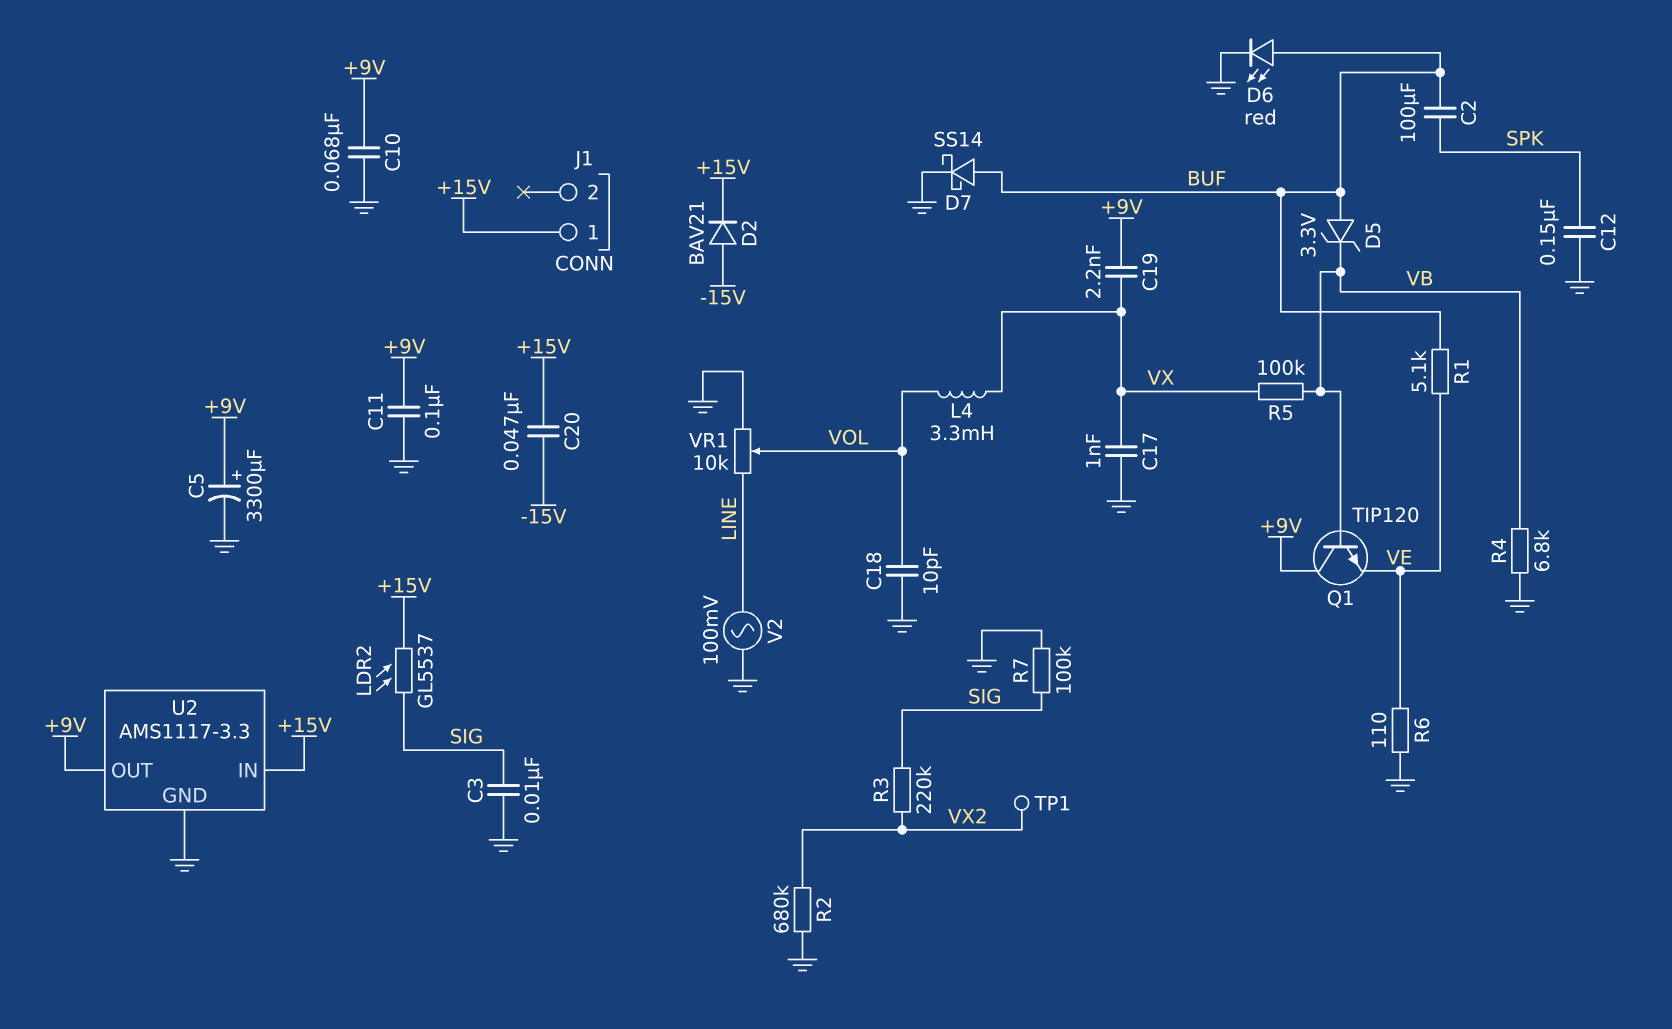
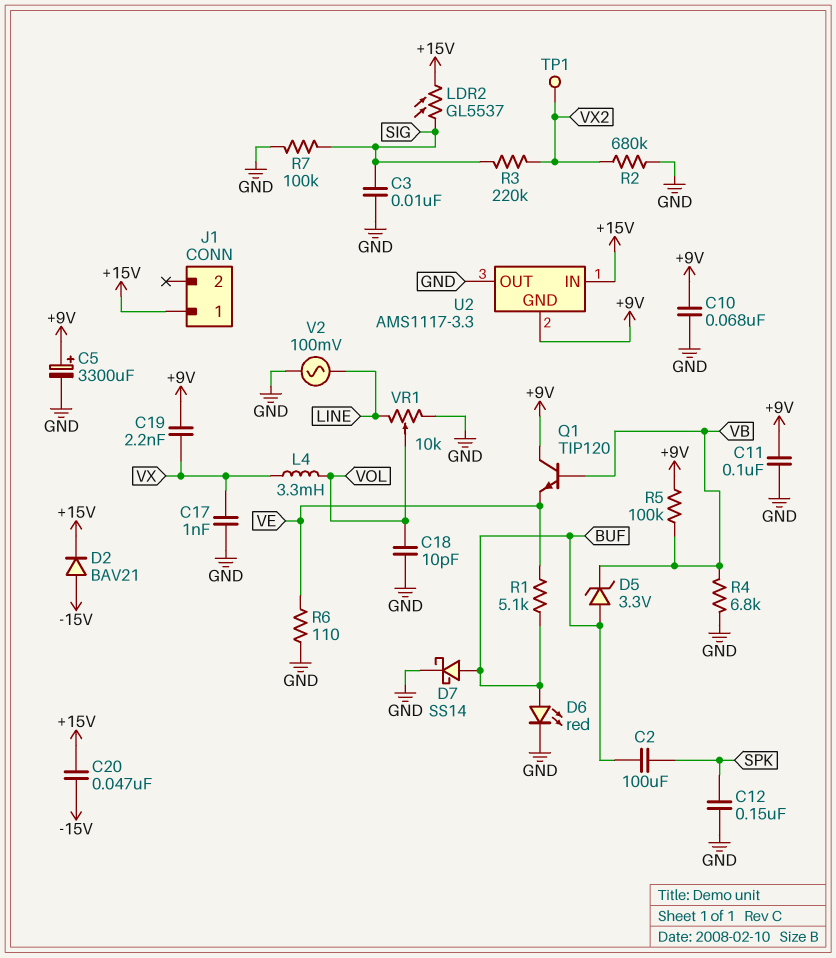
R5: 100k (VB, VX) -> 100k (+9V, VB)
U2 pin GND: GND -> +9V
U2 pin OUT: +9V -> GND

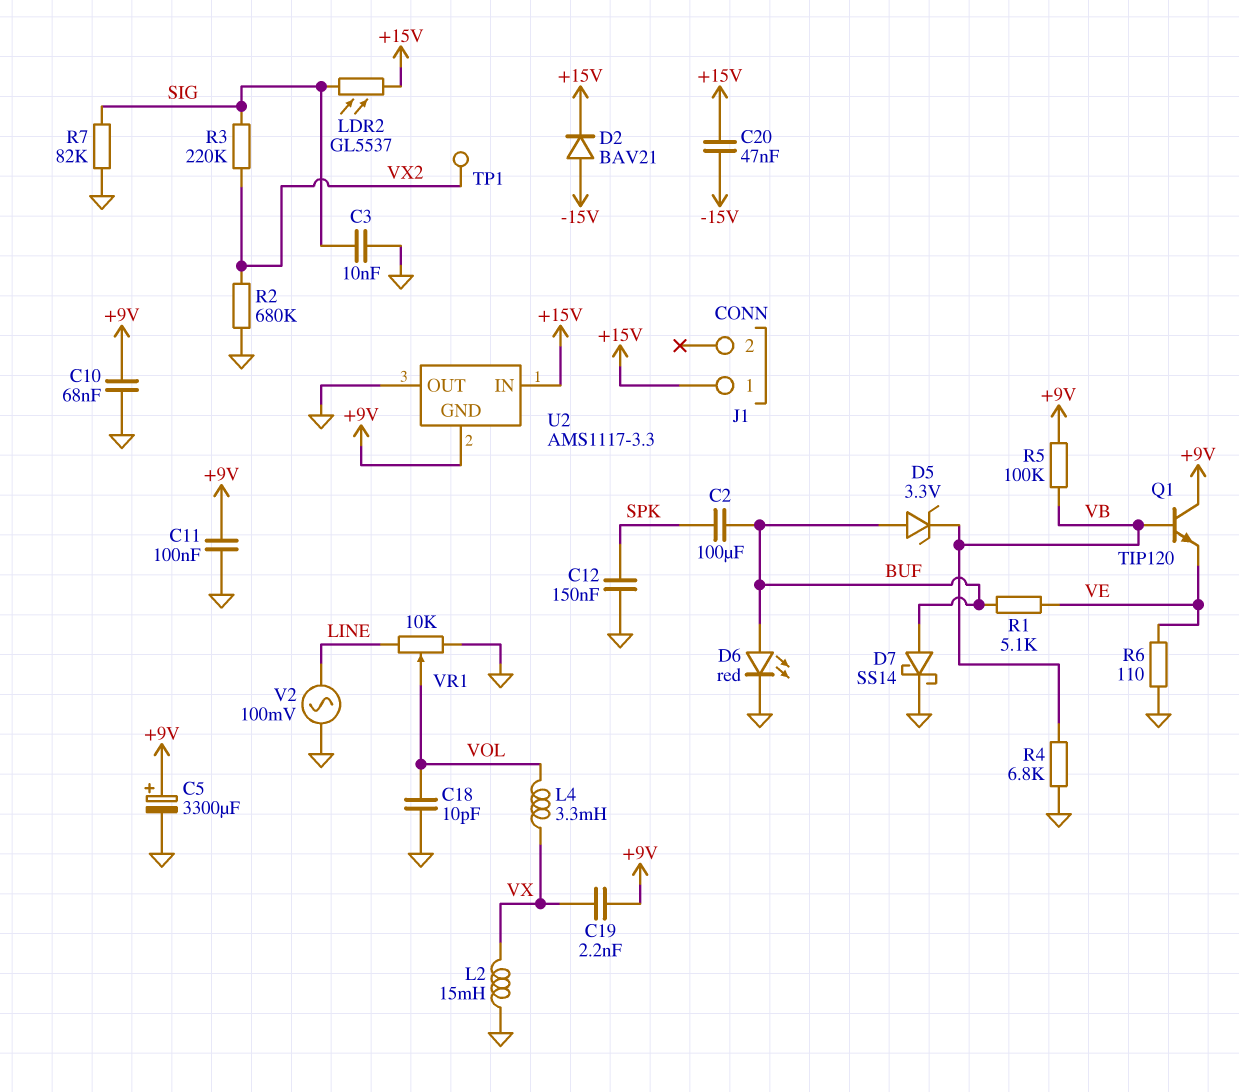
C17: 1nF (GND, VX) -> none
L2: none -> 15mH (GND, VX)
R7: 100k (GND, SIG) -> 82k (GND, SIG)

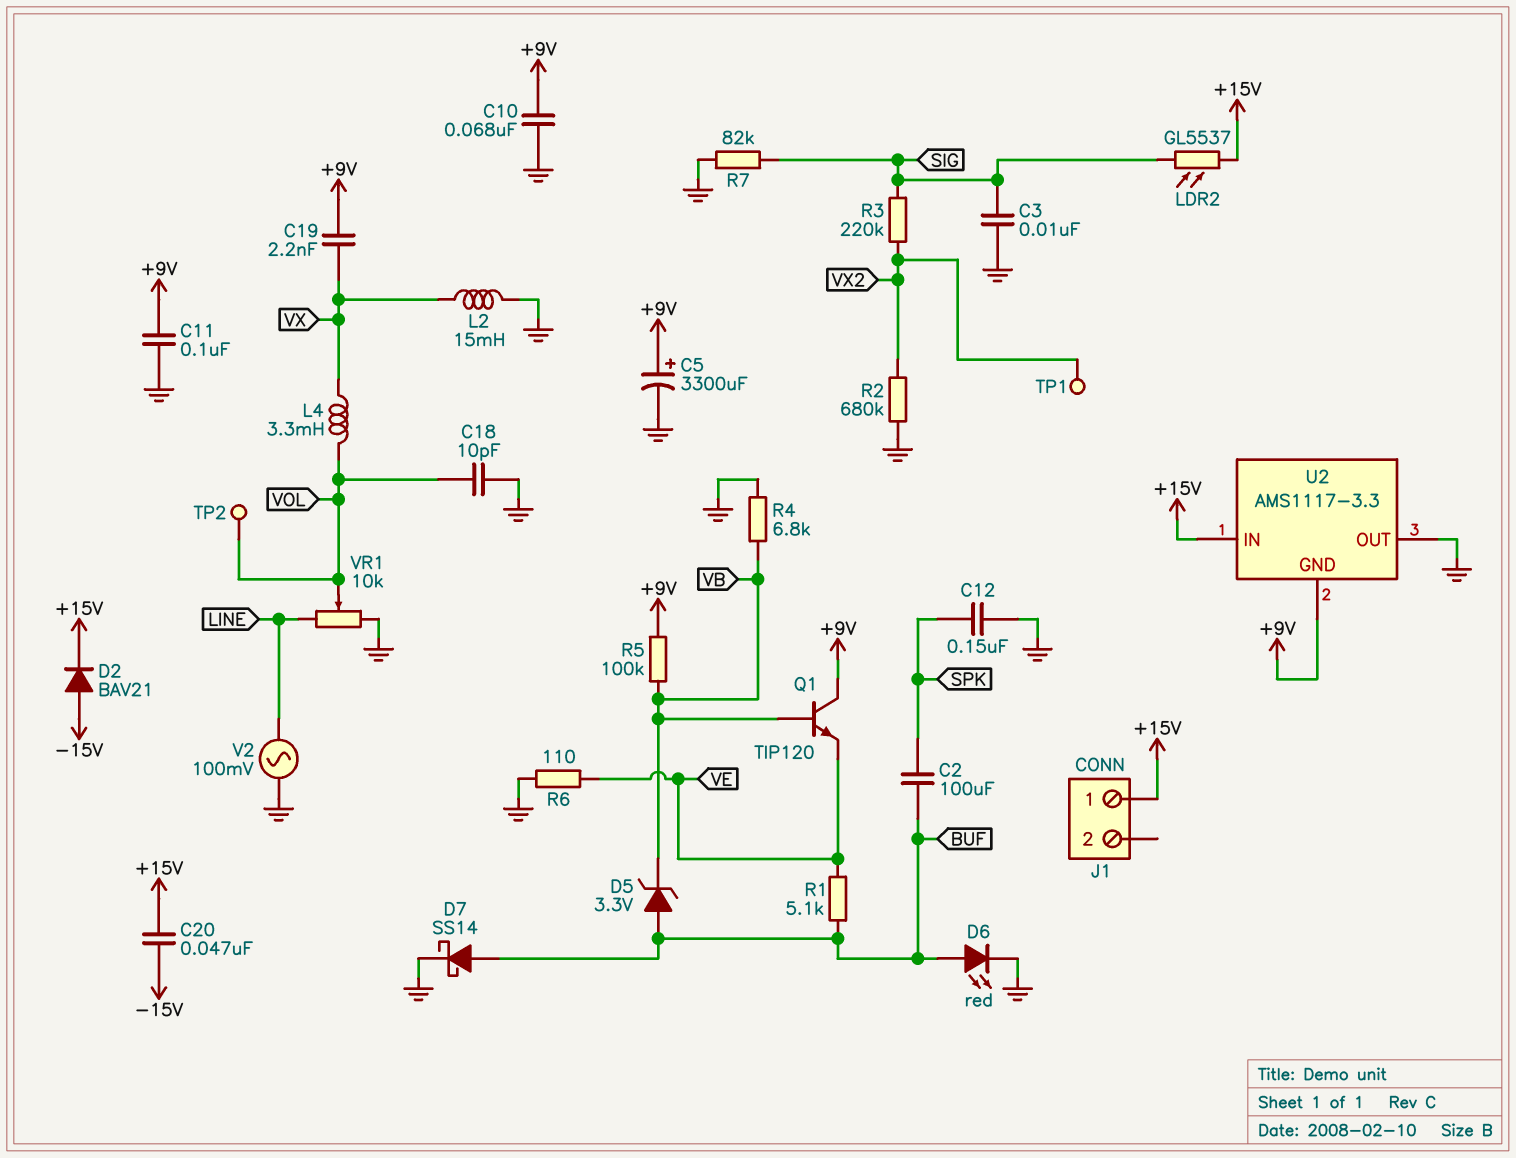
TP2: none -> test point (VOL)

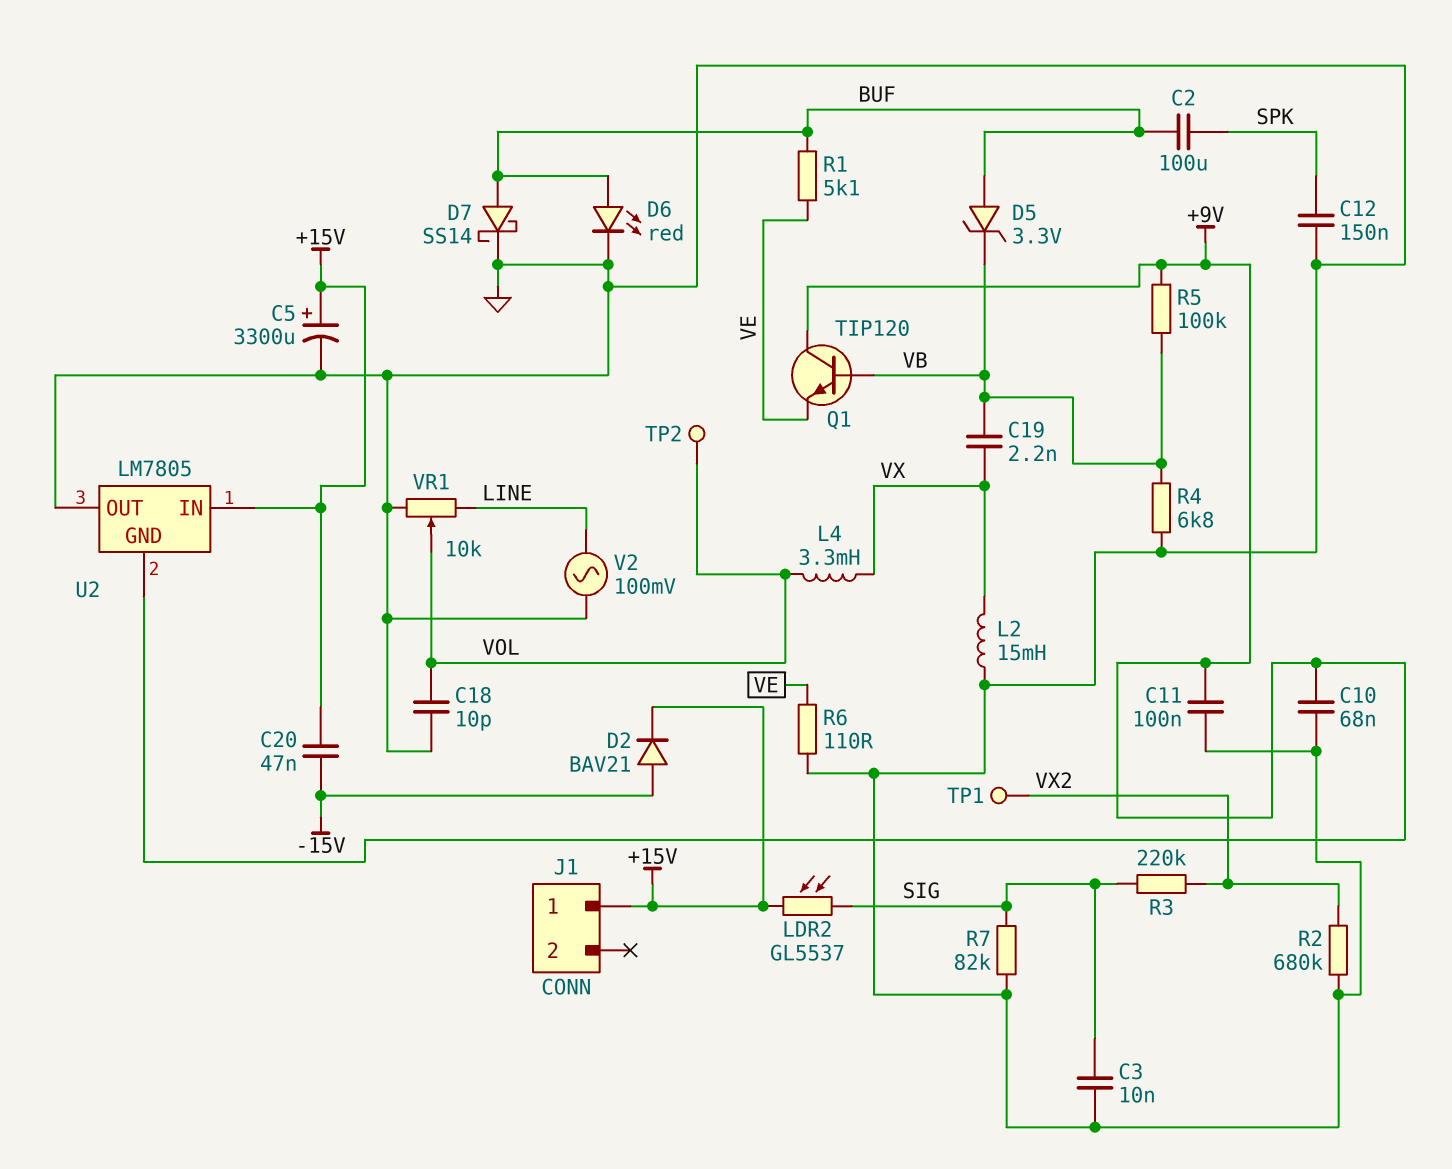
C5: 3300uF (plus +9V, minus GND) -> 3300uF (plus +15V, minus GND)
C19: 2.2nF (+9V, VX) -> 2.2nF (VB, VX)
U2: AMS1117-3.3 -> LM7805

